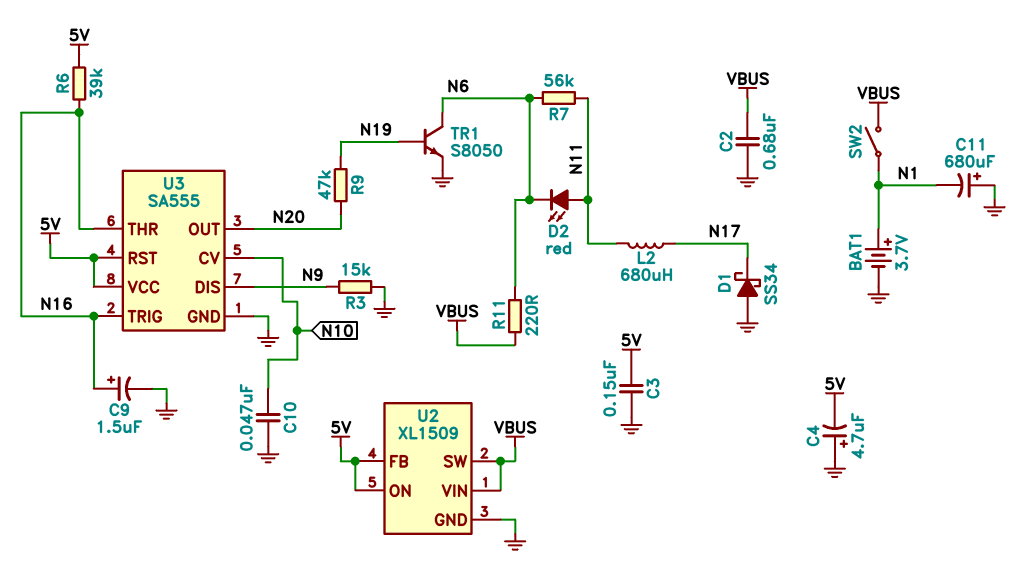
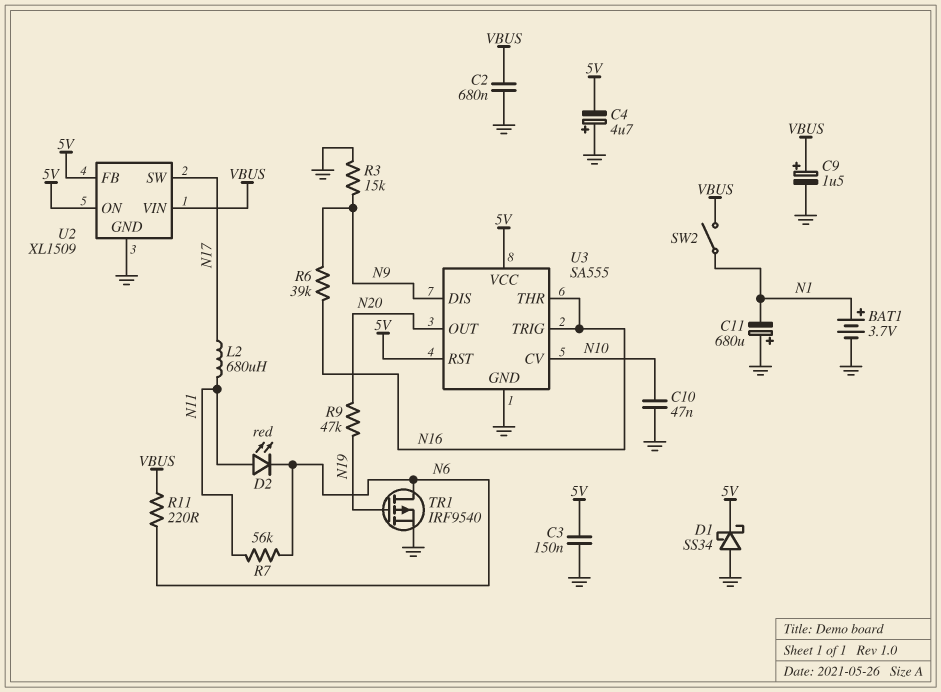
C9: 1.5uF (plus N16, minus GND) -> 1.5uF (plus VBUS, minus GND)
D1: schottky SS34 (A GND, K N17) -> schottky SS34 (A GND, K 5V)
R6: 39k (5V, N16) -> 39k (N9, N16)
TR1: NPN S8050 (B N19, C N6, E GND) -> PMOS IRF9540 (G N19, D N6, S GND)
U2 pin SW: VBUS -> N17

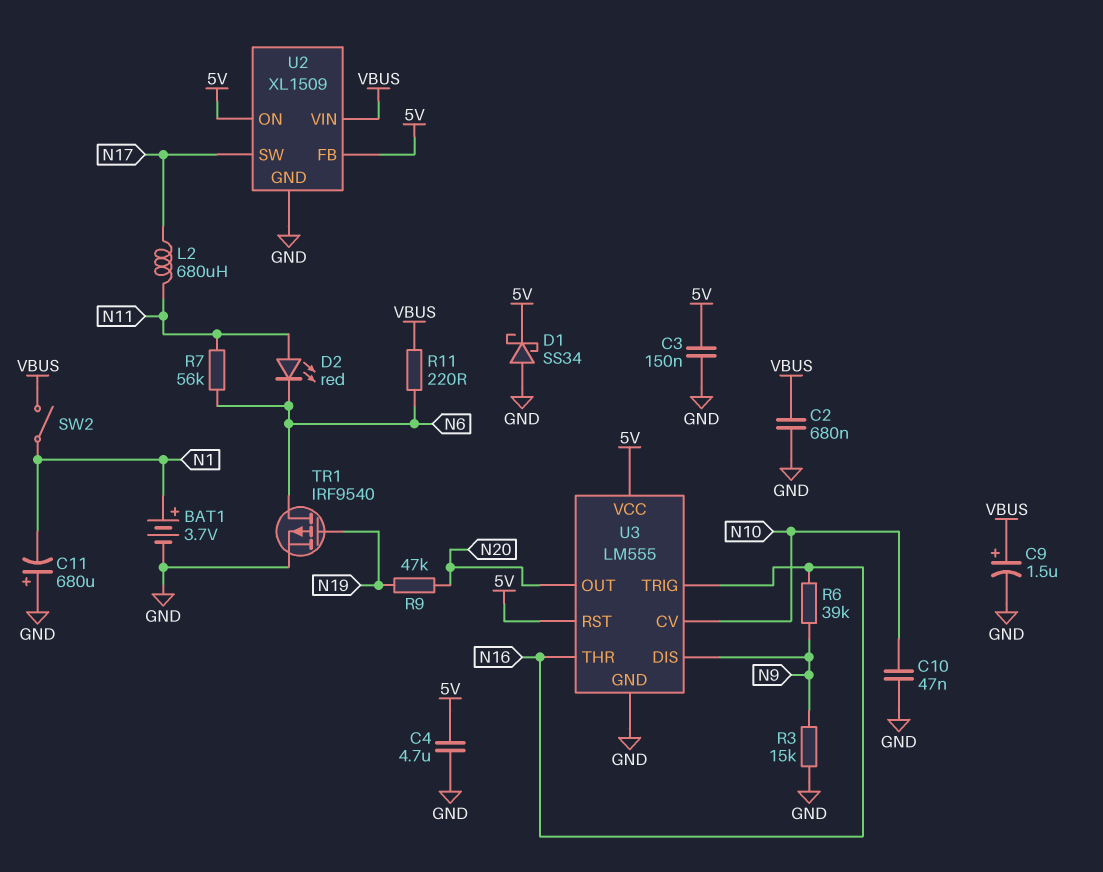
C4: 4.7uF (plus GND, minus 5V) -> 4.7uF (5V, GND)
U3: SA555 -> LM555

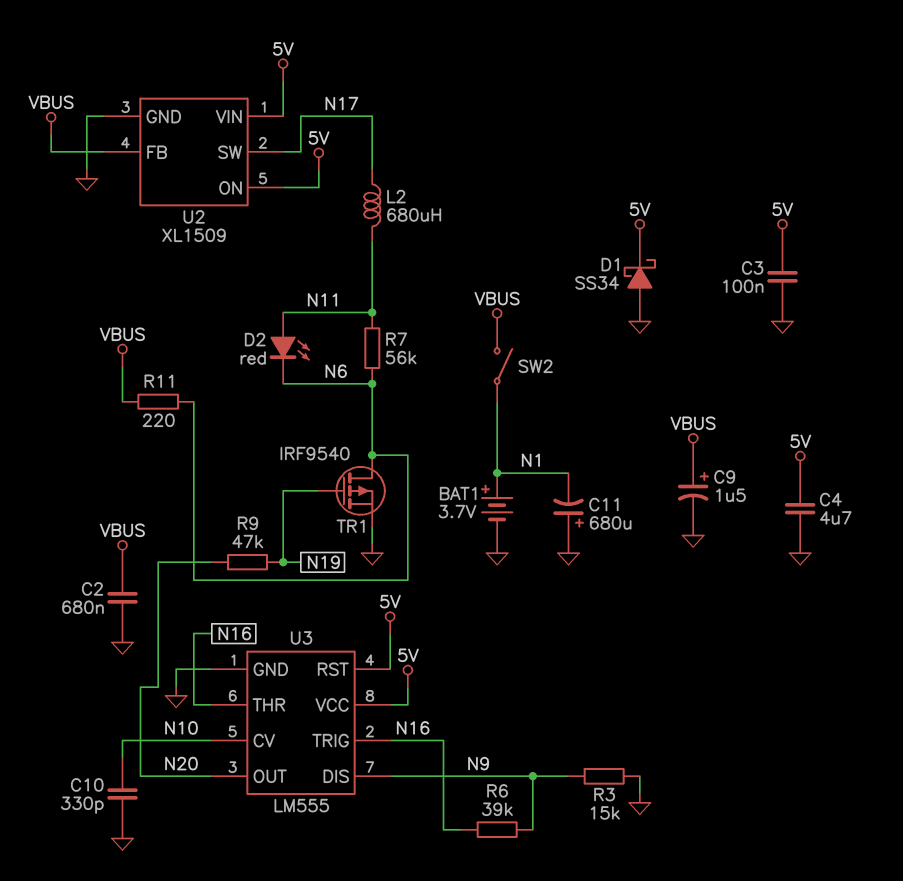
C3: 150nF (5V, GND) -> 100nF (5V, GND)
C10: 47nF (GND, N10) -> 330pF (GND, N10)
U2 pin FB: 5V -> VBUS
U2 pin VIN: VBUS -> 5V

